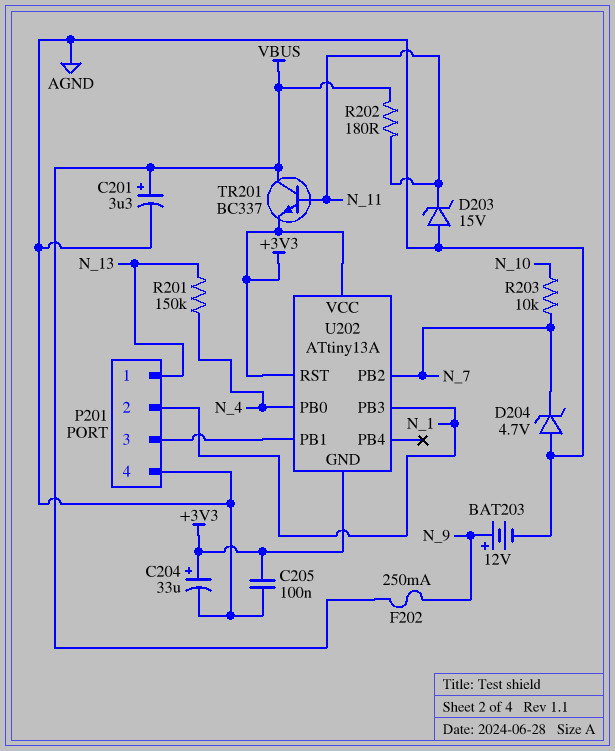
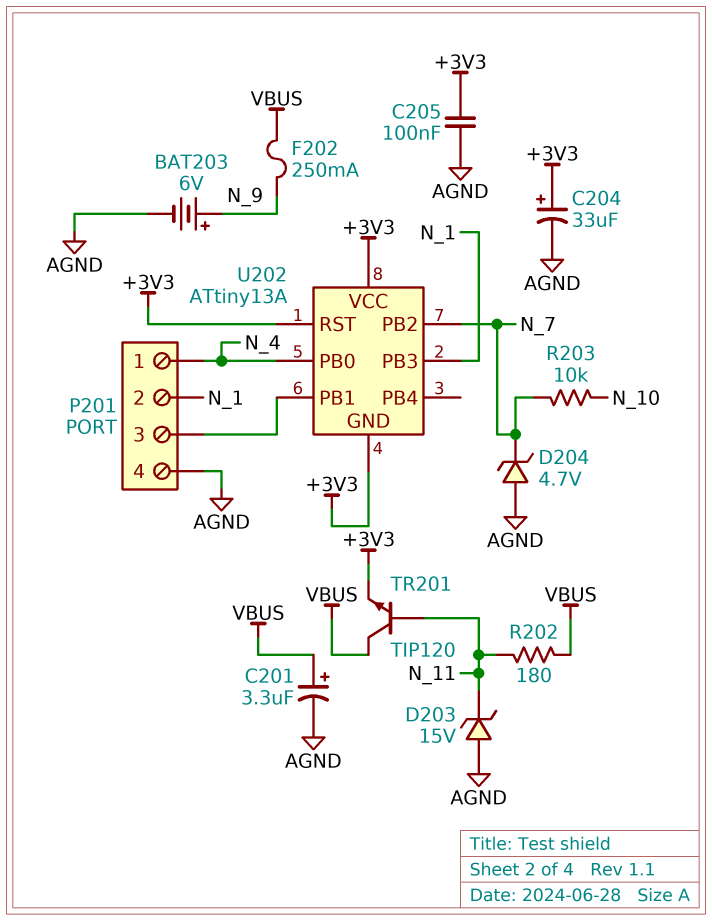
BAT203: 12V (plus N_9, minus AGND) -> 6V (plus N_9, minus AGND)
P201 pin 1: N_13 -> N_4
R201: 150k (N_4, N_13) -> none
TR201: NPN BC337 (B N_11, C VBUS, E +3V3) -> NPN TIP120 (B N_11, C VBUS, E +3V3)

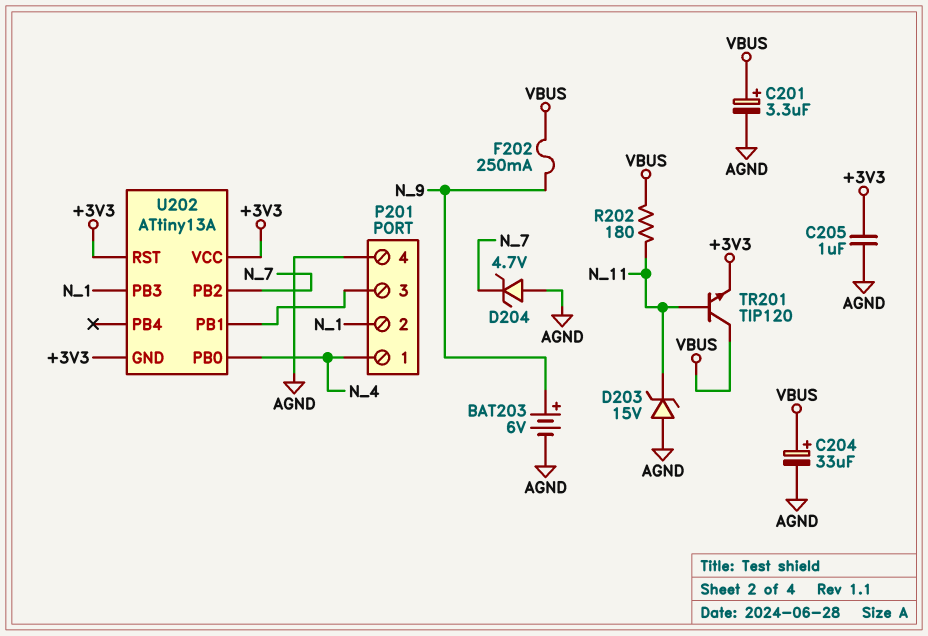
C204: 33uF (plus +3V3, minus AGND) -> 33uF (plus VBUS, minus AGND)
C205: 100nF (+3V3, AGND) -> 1uF (+3V3, AGND)
R203: 10k (N_7, N_10) -> none

